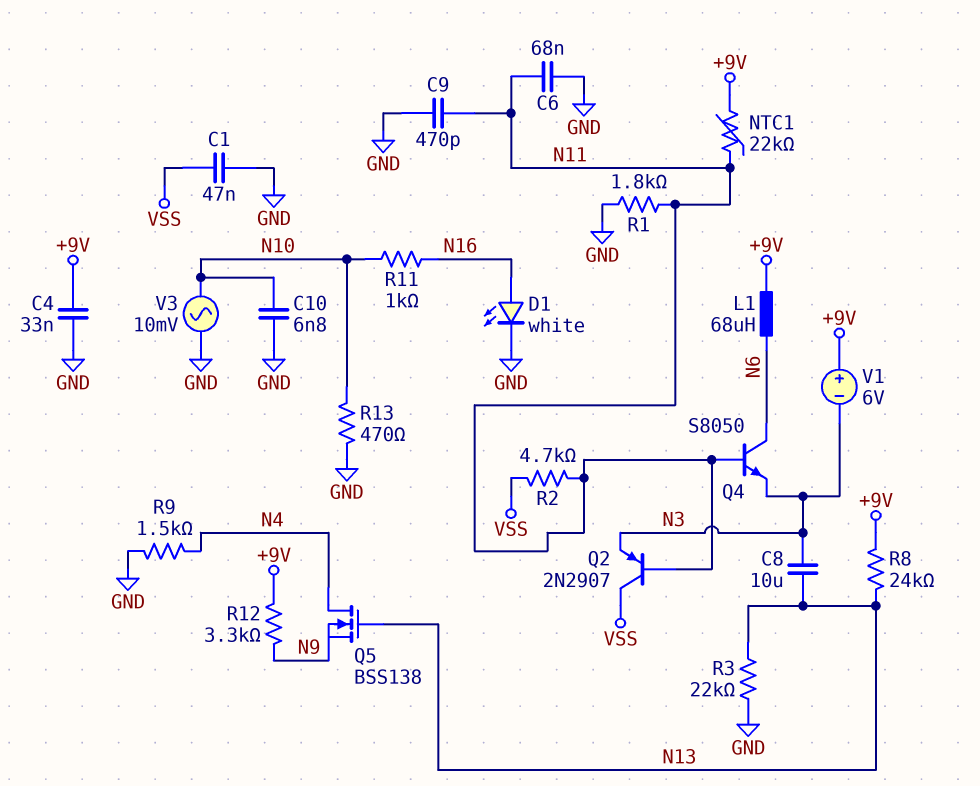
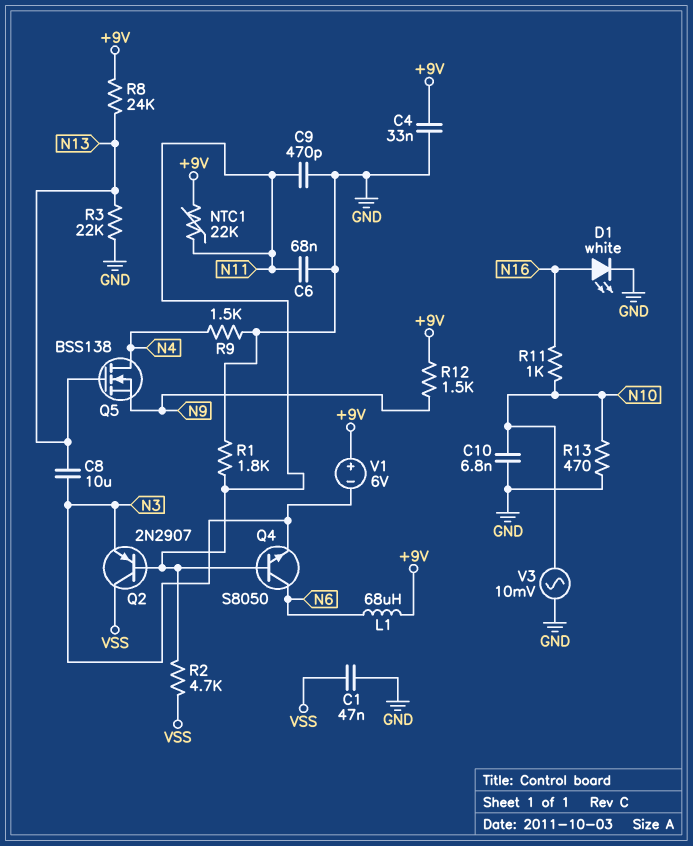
R12: 3.3k (+9V, N9) -> 1.5k (+9V, N9)

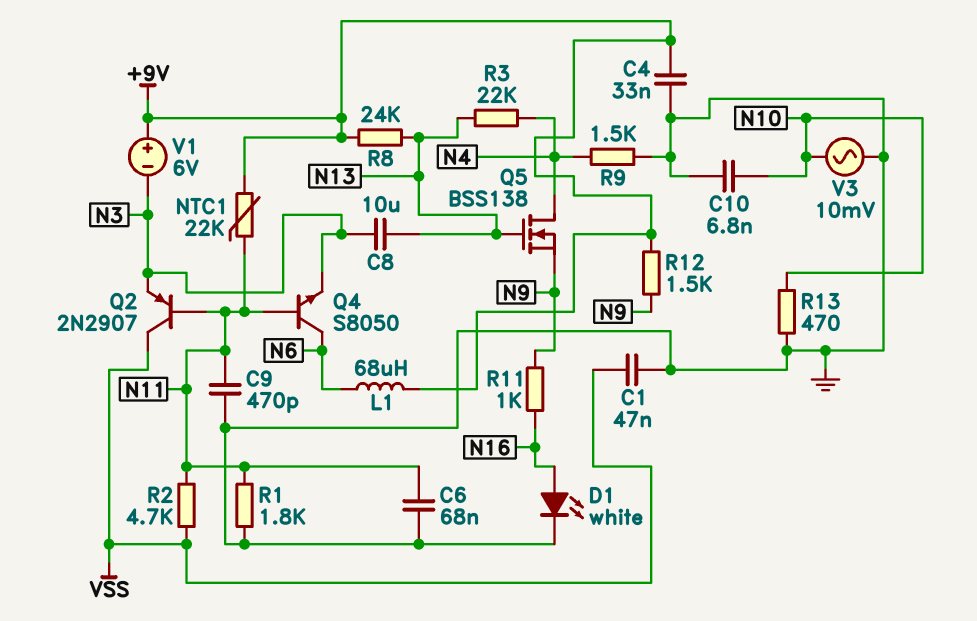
R3: 22k (GND, N13) -> 22k (N4, N13)
R11: 1k (N10, N16) -> 1k (N9, N16)

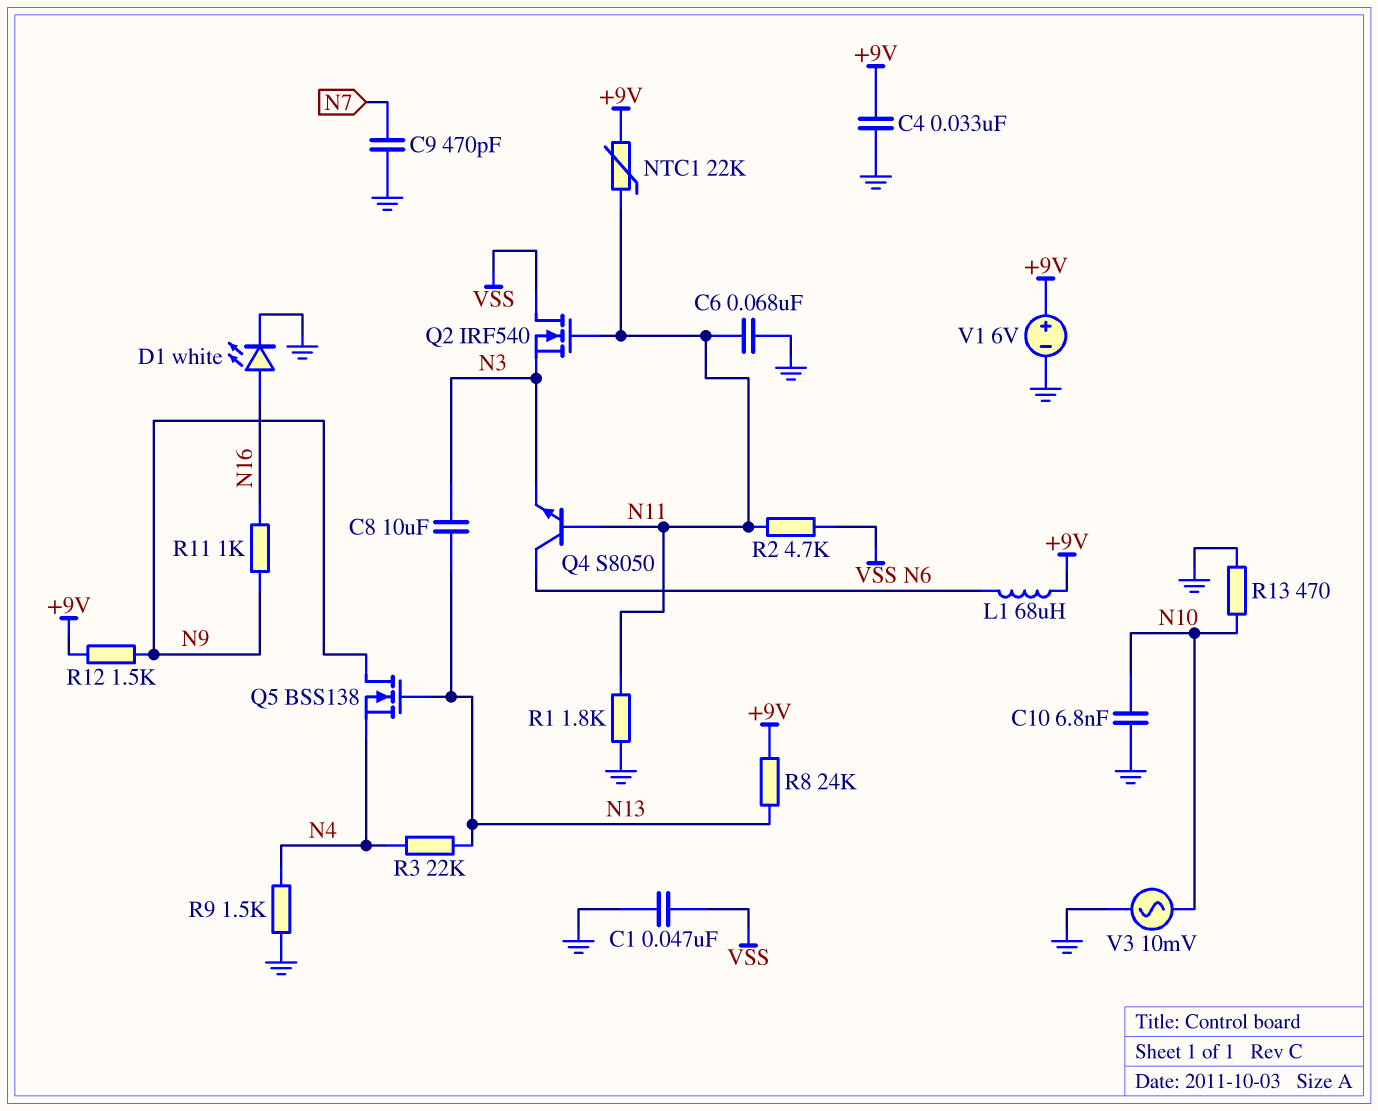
C9: 470pF (GND, N11) -> 470pF (GND, N7)
Q2: PNP 2N2907 (B N11, C VSS, E N3) -> NMOS IRF540 (G N11, D VSS, S N3)
Q5: NMOS BSS138 (G N13, D N4, S N9) -> NMOS BSS138 (G N13, D N9, S N4)
V1: 6V (plus +9V, minus N3) -> 6V (plus +9V, minus GND)

